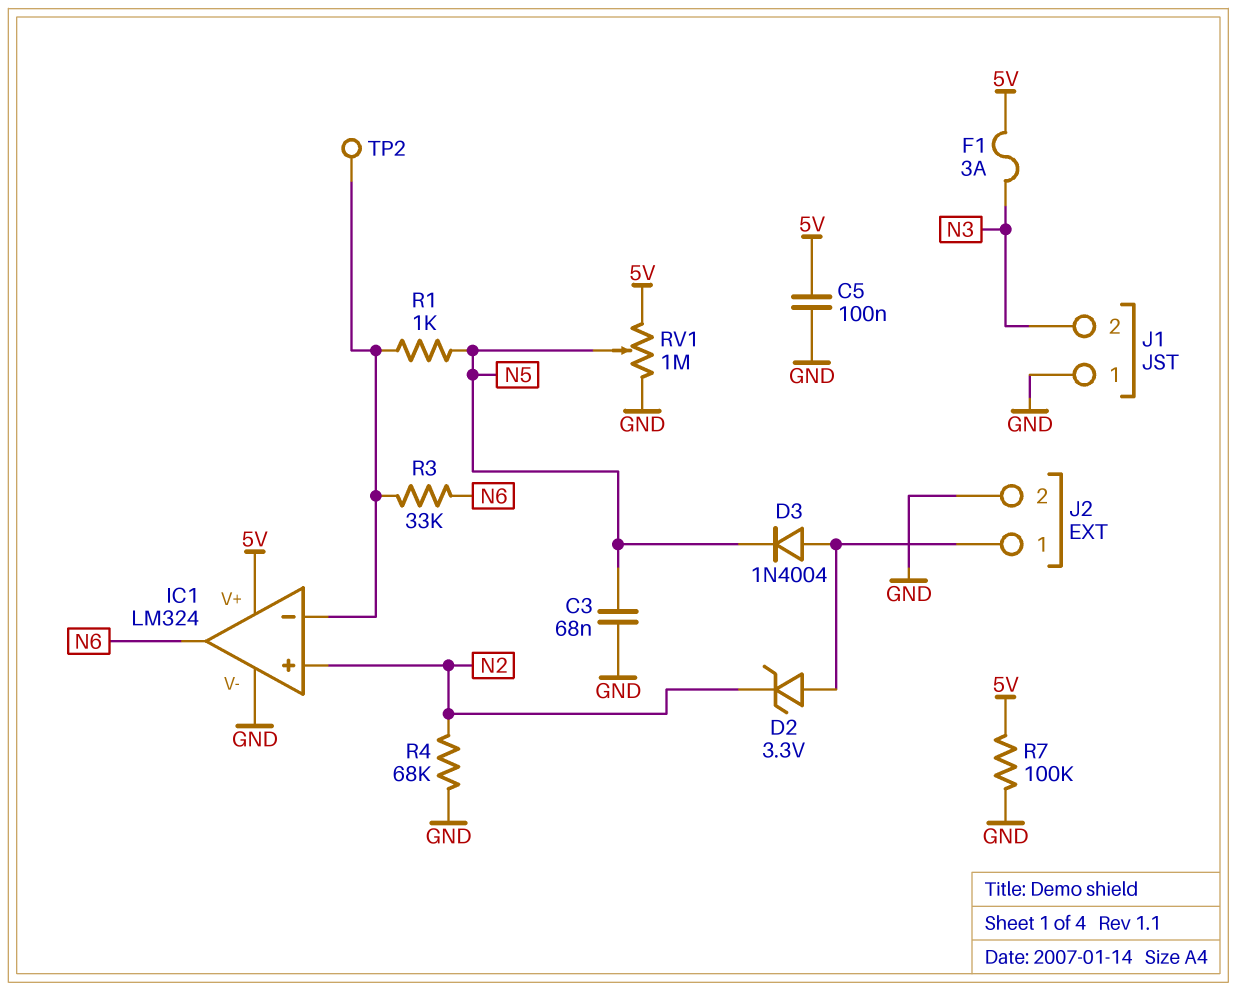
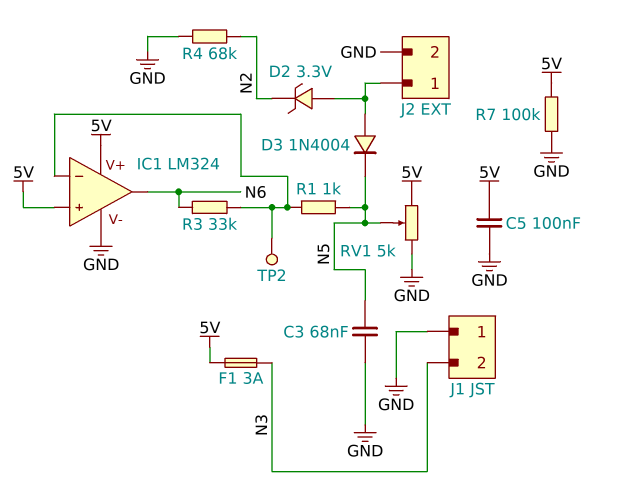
IC1 pin in+: N2 -> 5V
RV1: 1M (5V, GND, wiper N5) -> 5k (5V, GND, wiper N5)

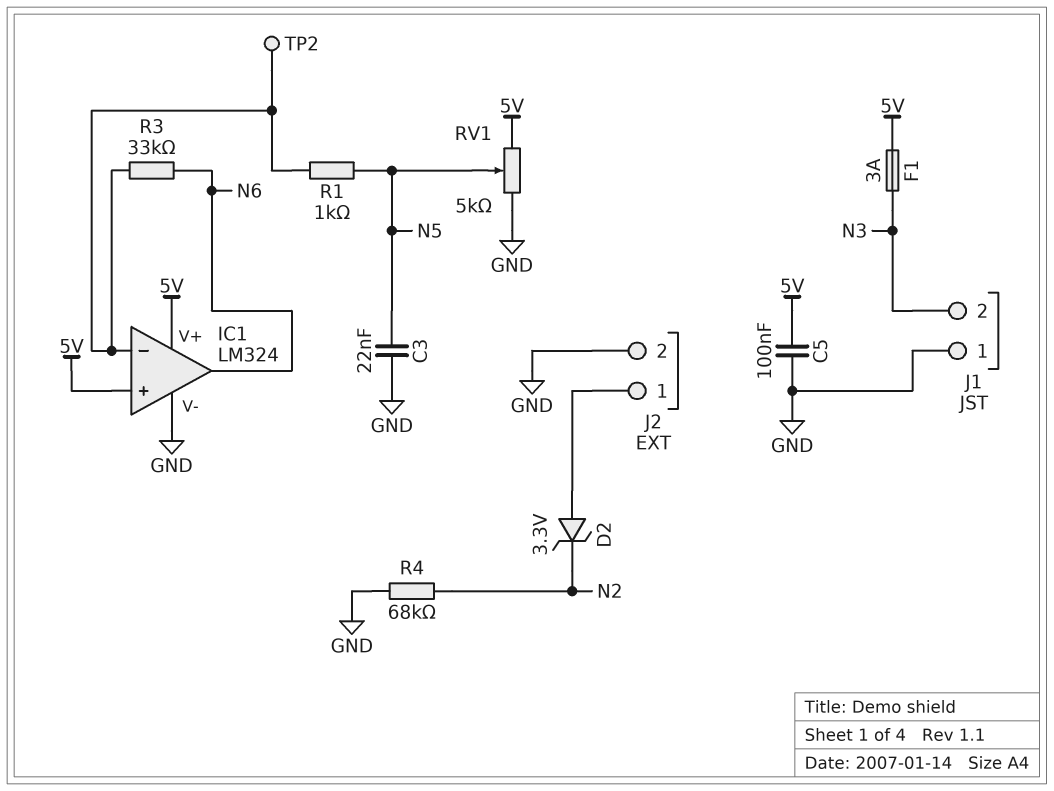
C3: 68nF (GND, N5) -> 22nF (GND, N5)
D3: diode 1N4004 (A J2/1, K N5) -> none
R7: 100k (5V, GND) -> none

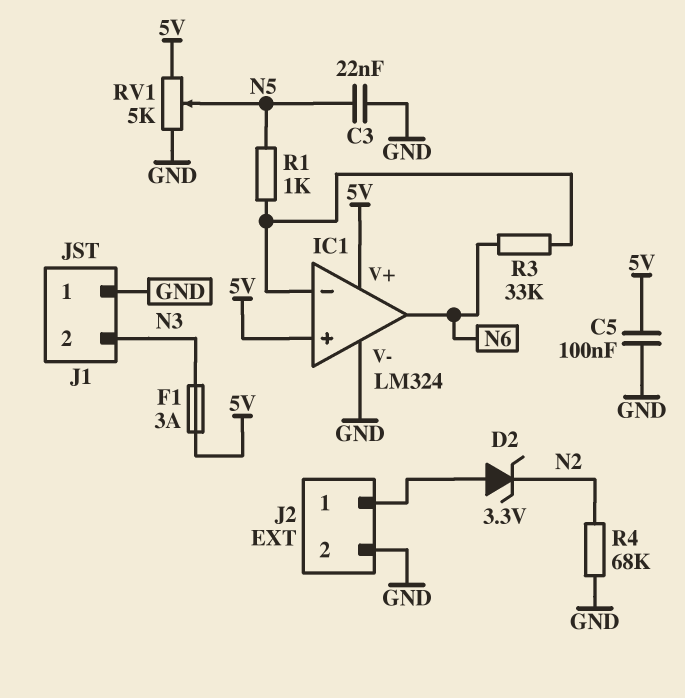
TP2: test point (IC1/in-) -> none

